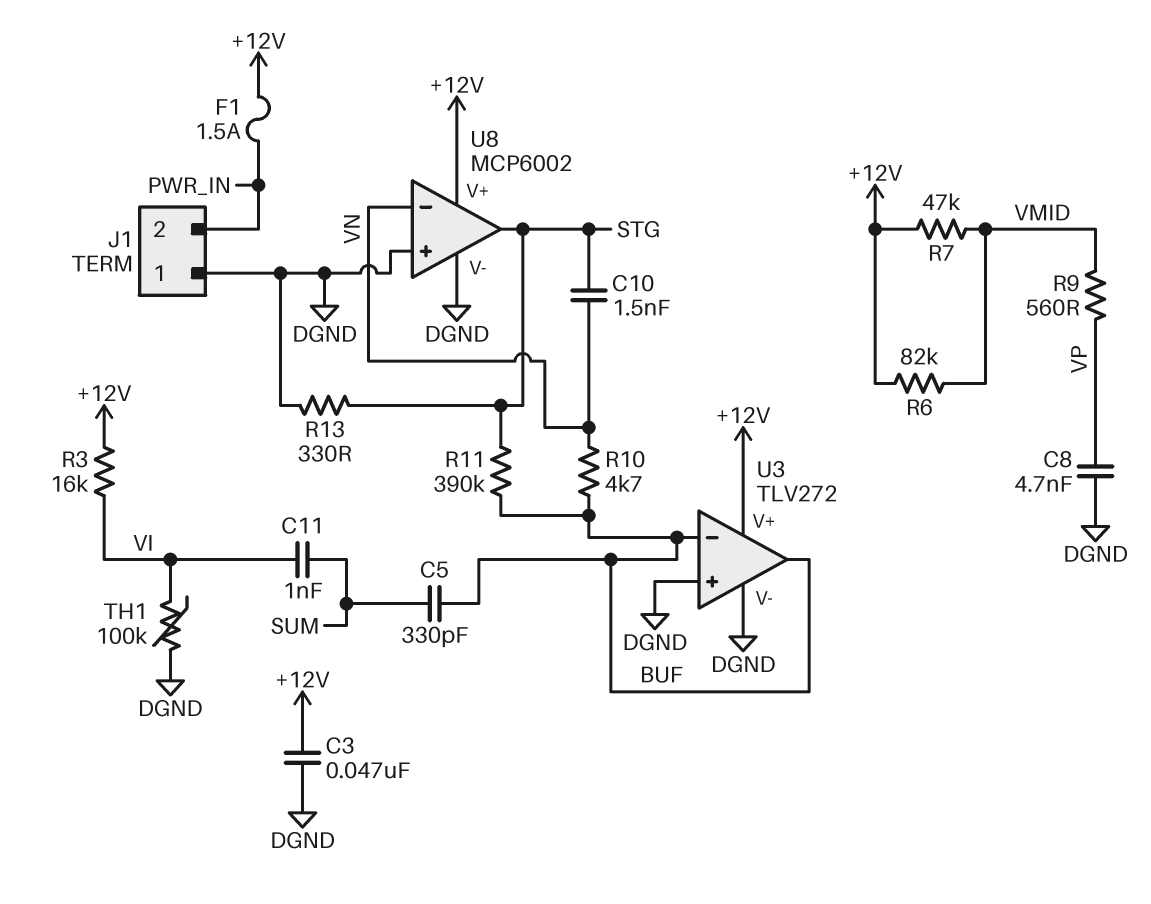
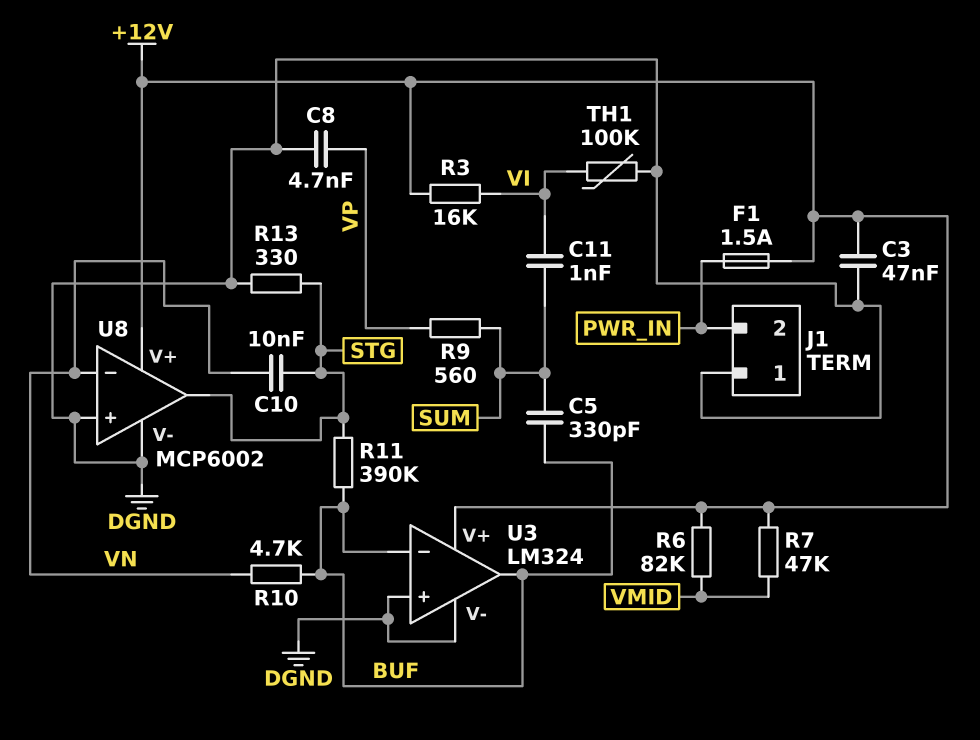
C10: 1.5nF (STG, VN) -> 10nF (STG, VN)
R9: 560 (VMID, VP) -> 560 (SUM, VP)
U3: TLV272 -> LM324

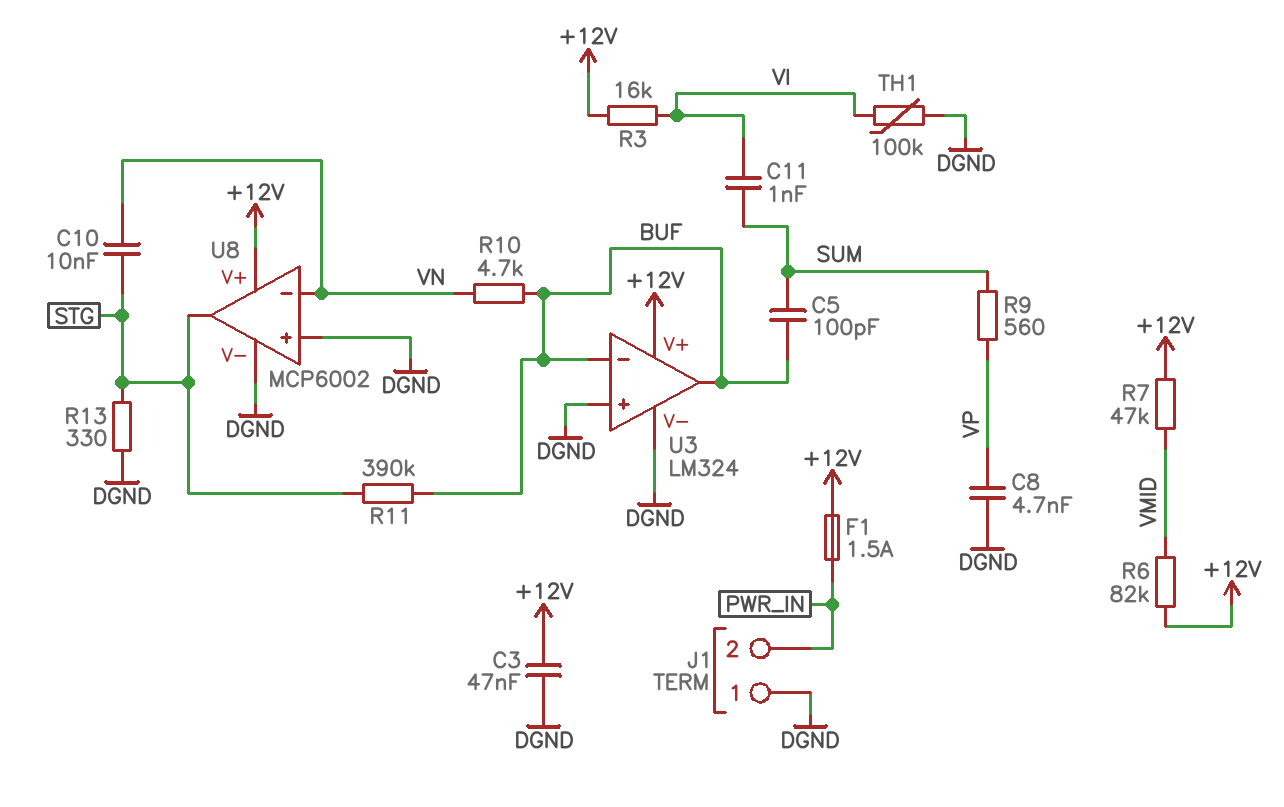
C5: 330pF (BUF, SUM) -> 100pF (BUF, SUM)

